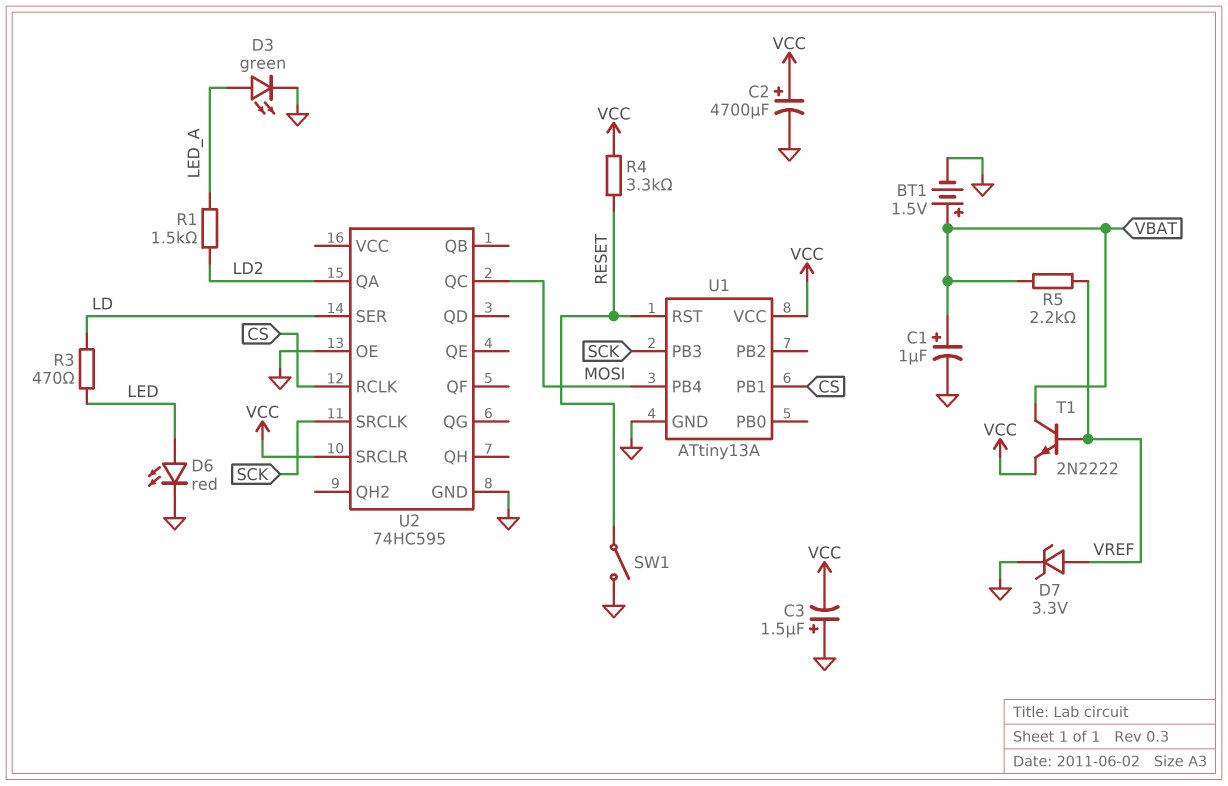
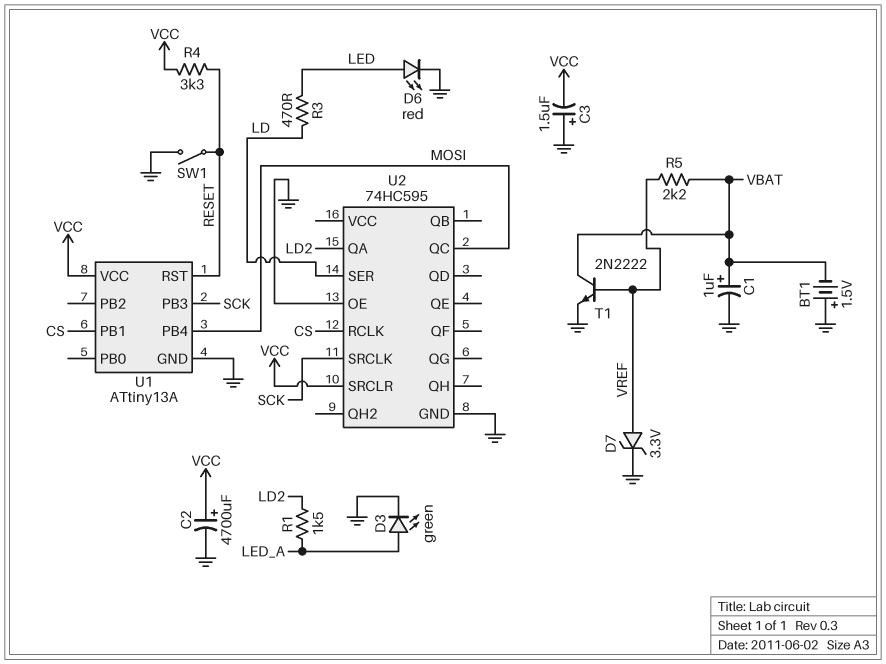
BT1: 1.5V (plus VBAT, minus GND) -> 1.5V (plus GND, minus VBAT)
T1: NPN 2N2222 (B VREF, C VBAT, E VCC) -> NPN 2N2222 (B VREF, C VBAT, E GND)

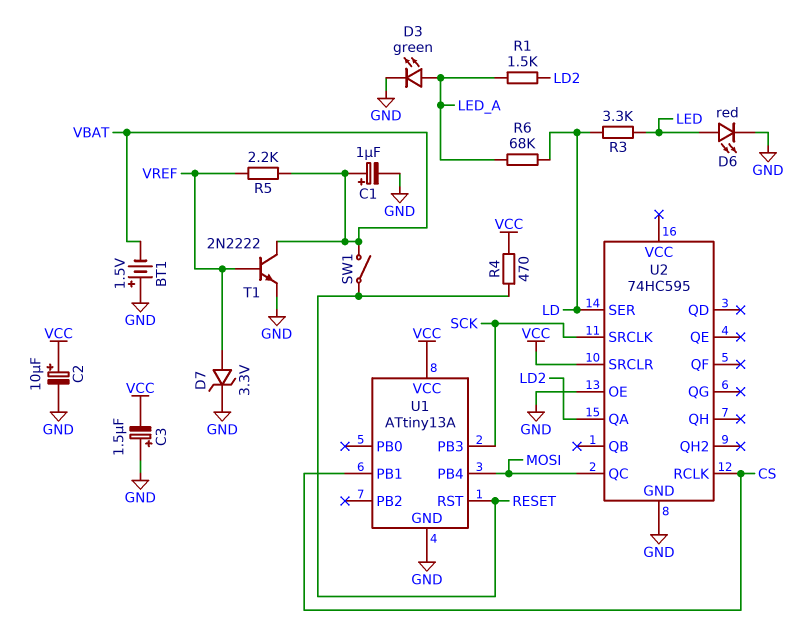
C2: 4700uF (plus VCC, minus GND) -> 10uF (plus VCC, minus GND)
R3: 470 (LD, LED) -> 3.3k (LD, LED)
R4: 3.3k (RESET, VCC) -> 470 (RESET, VCC)
R6: none -> 68k (LD, LED_A)
SW1: switch (GND, RESET) -> switch (RESET, VBAT)

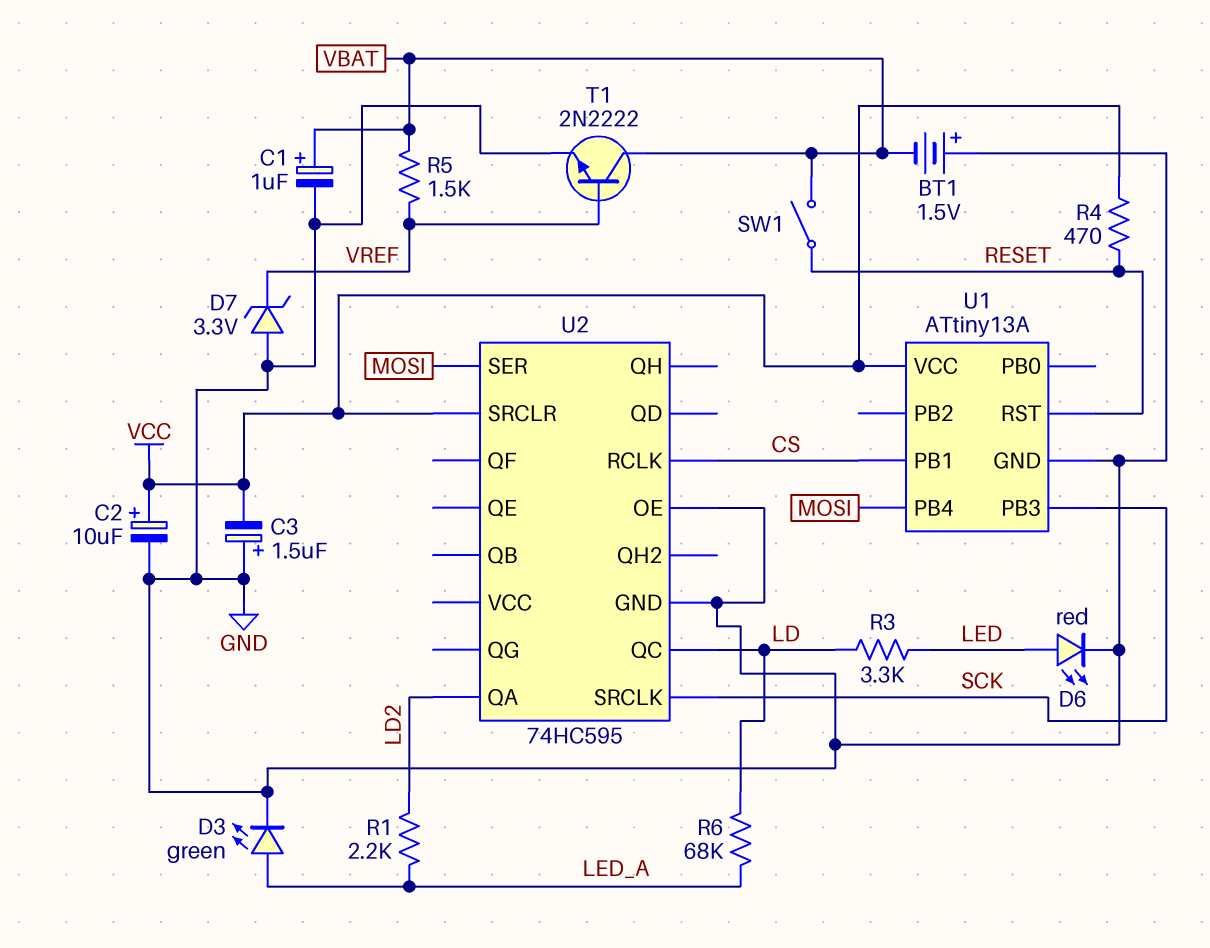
D7: zener 3.3V (A VREF, K GND) -> zener 3.3V (A GND, K VREF)
R1: 1.5k (LD2, LED_A) -> 2.2k (LD2, LED_A)
R5: 2.2k (VBAT, VREF) -> 1.5k (VBAT, VREF)
U2 pin QC: MOSI -> LD
U2 pin SER: LD -> MOSI

